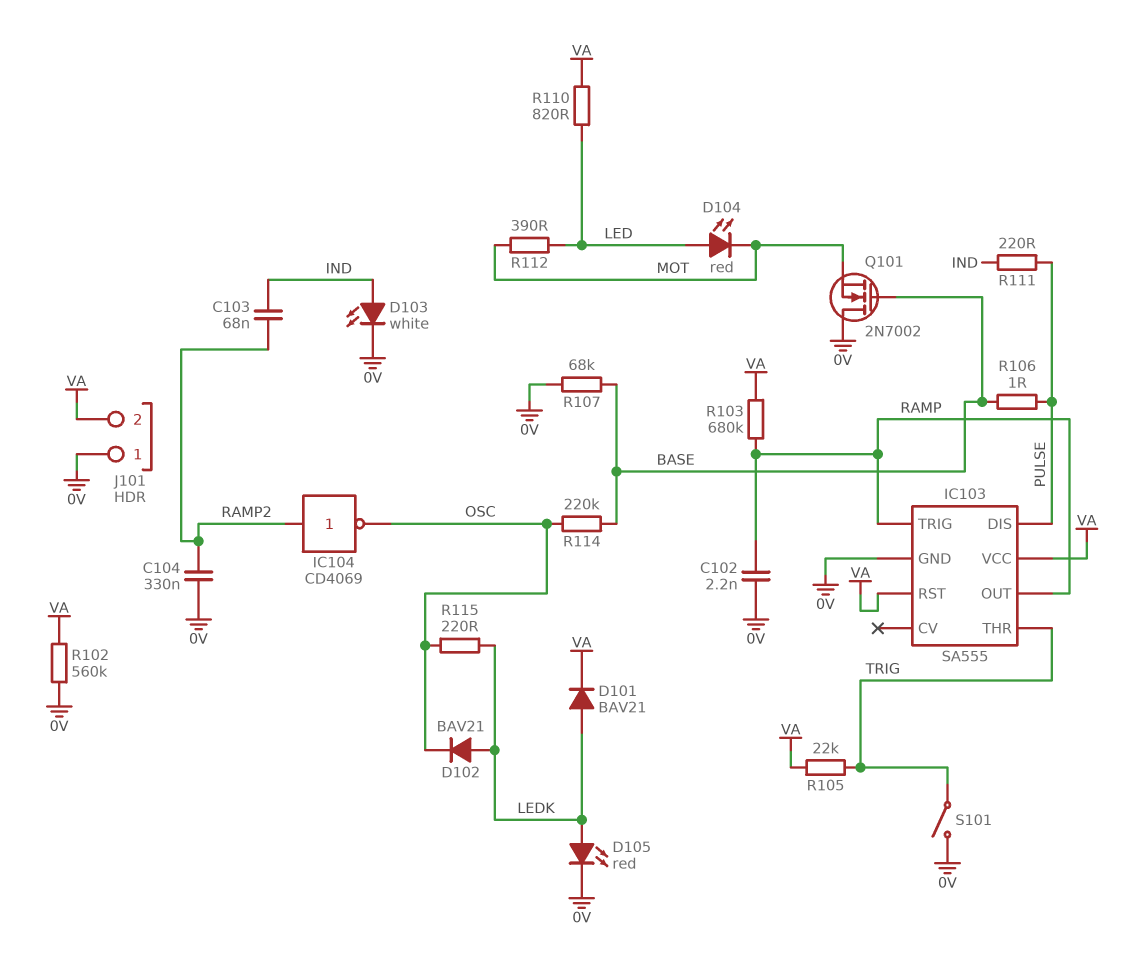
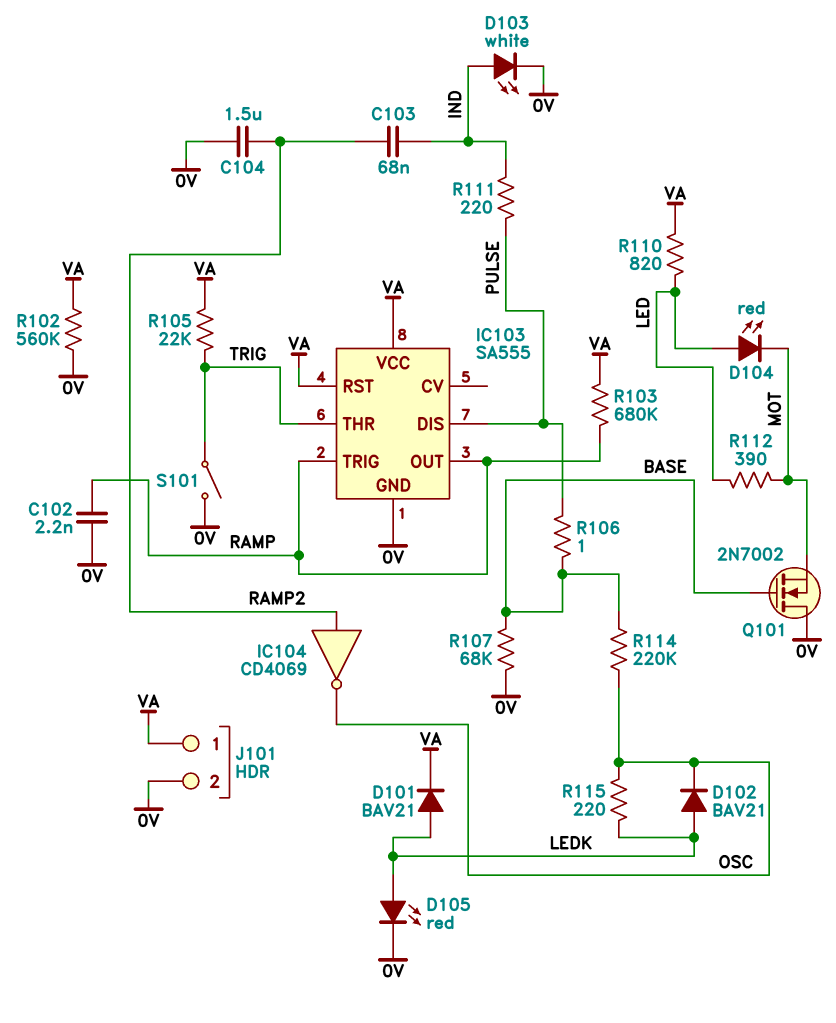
C104: 330nF (0V, RAMP2) -> 1.5uF (0V, RAMP2)
J101 pin 1: 0V -> VA
J101 pin 2: VA -> 0V

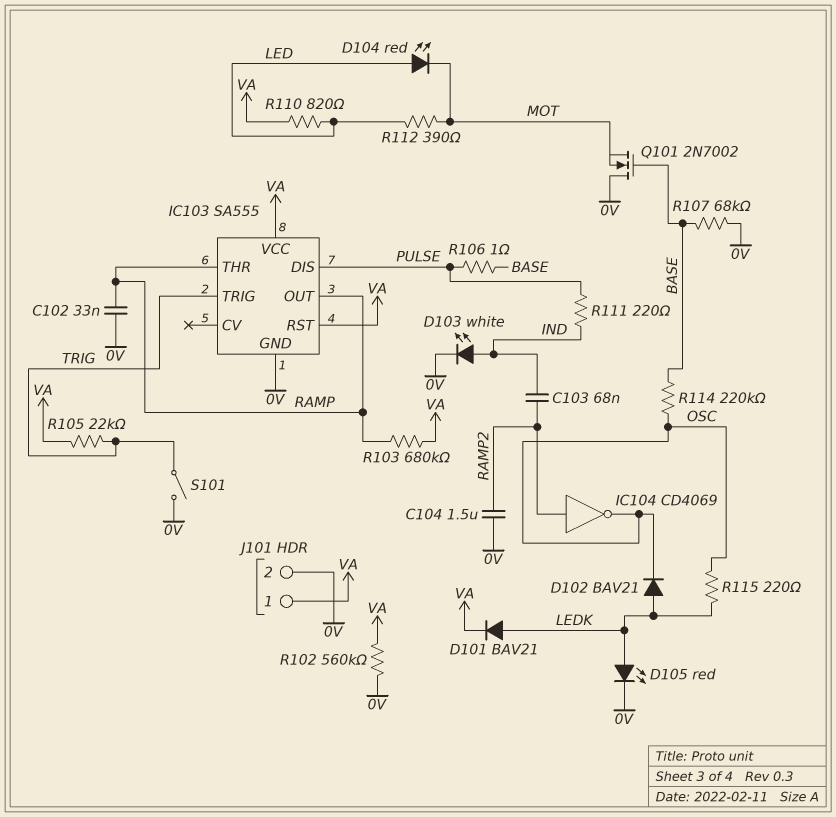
C102: 2.2nF (0V, RAMP) -> 33nF (0V, RAMP)
IC103 pin THR: TRIG -> RAMP
IC103 pin TRIG: RAMP -> TRIG

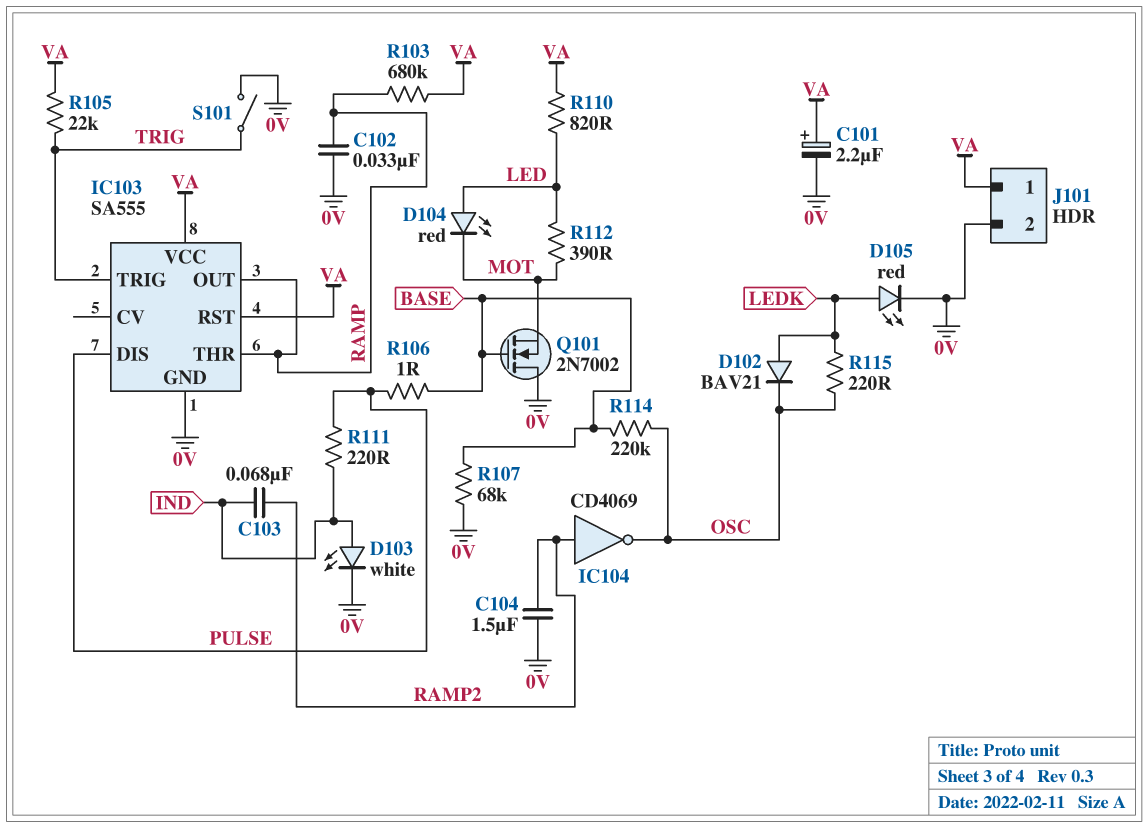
C101: none -> 2.2uF (plus VA, minus 0V)
D101: diode BAV21 (A LEDK, K VA) -> none
R102: 560k (0V, VA) -> none

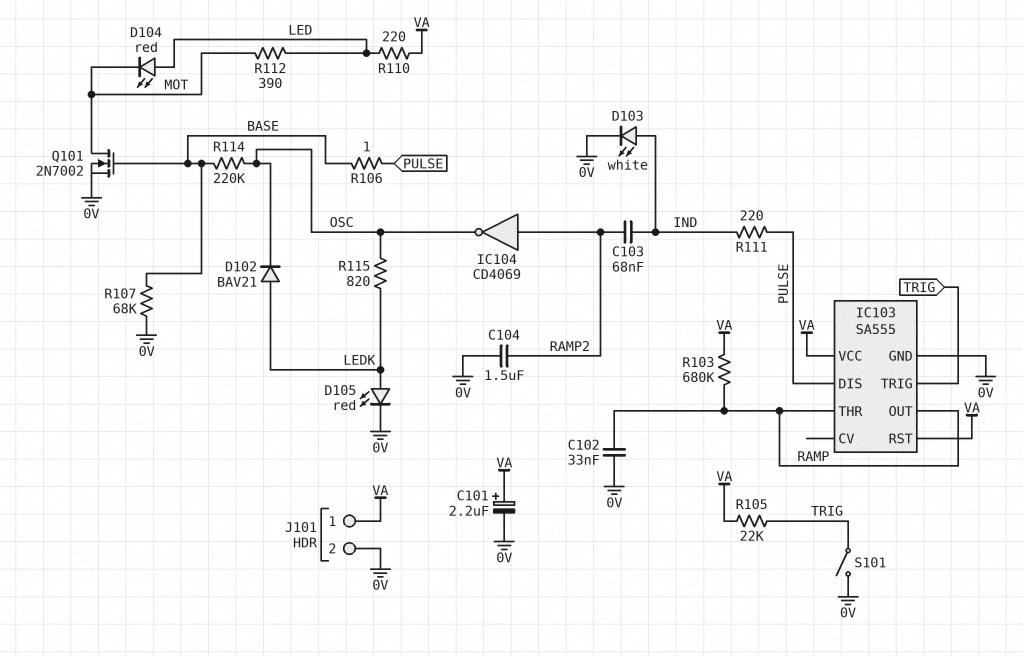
Q101: NMOS 2N7002 (G BASE, D 0V, S MOT) -> NMOS 2N7002 (G BASE, D MOT, S 0V)
R110: 820 (LED, VA) -> 220 (LED, VA)
R115: 220 (LEDK, OSC) -> 820 (LEDK, OSC)

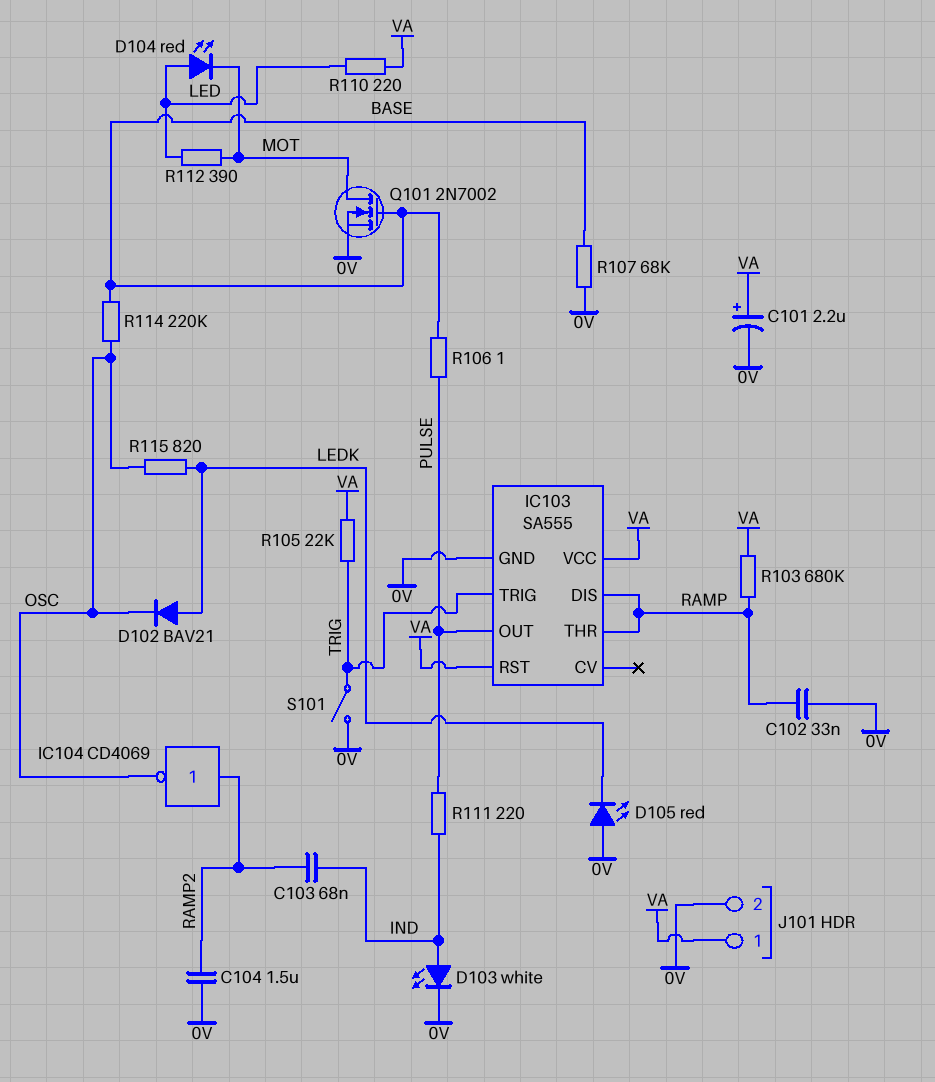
D105: LED red (A LEDK, K 0V) -> LED red (A 0V, K LEDK)
IC103 pin DIS: PULSE -> RAMP
IC103 pin OUT: RAMP -> PULSE

